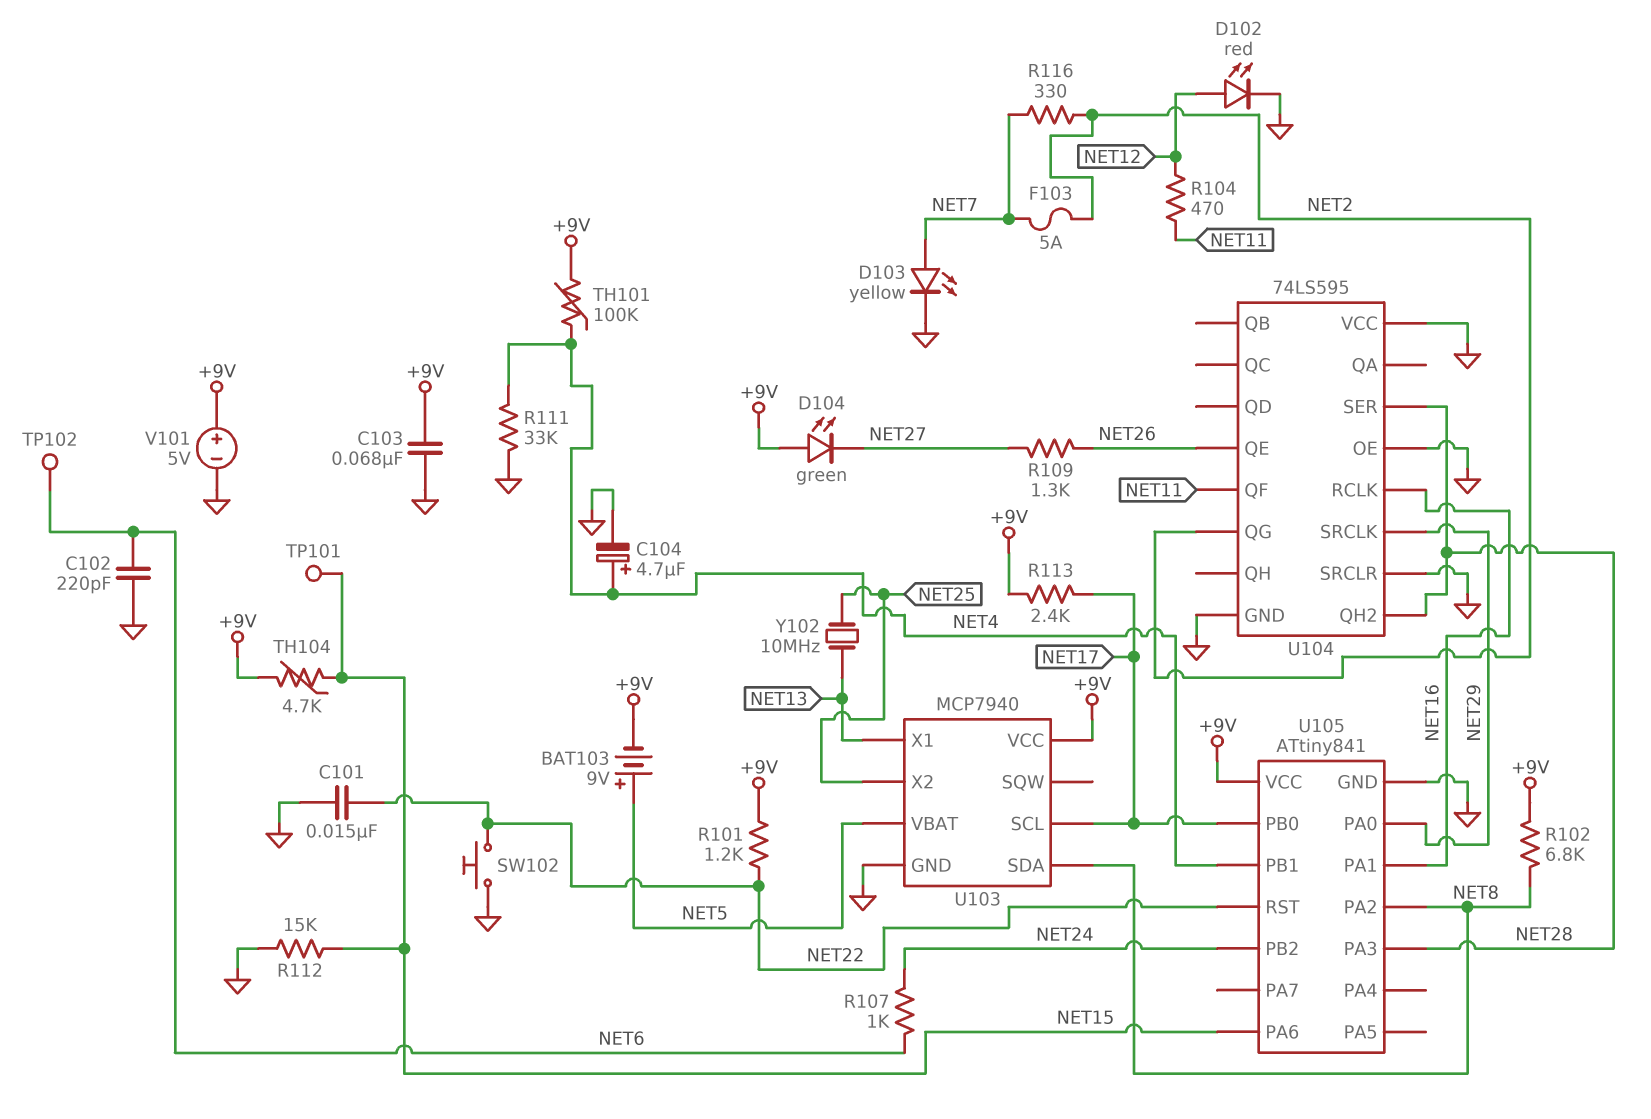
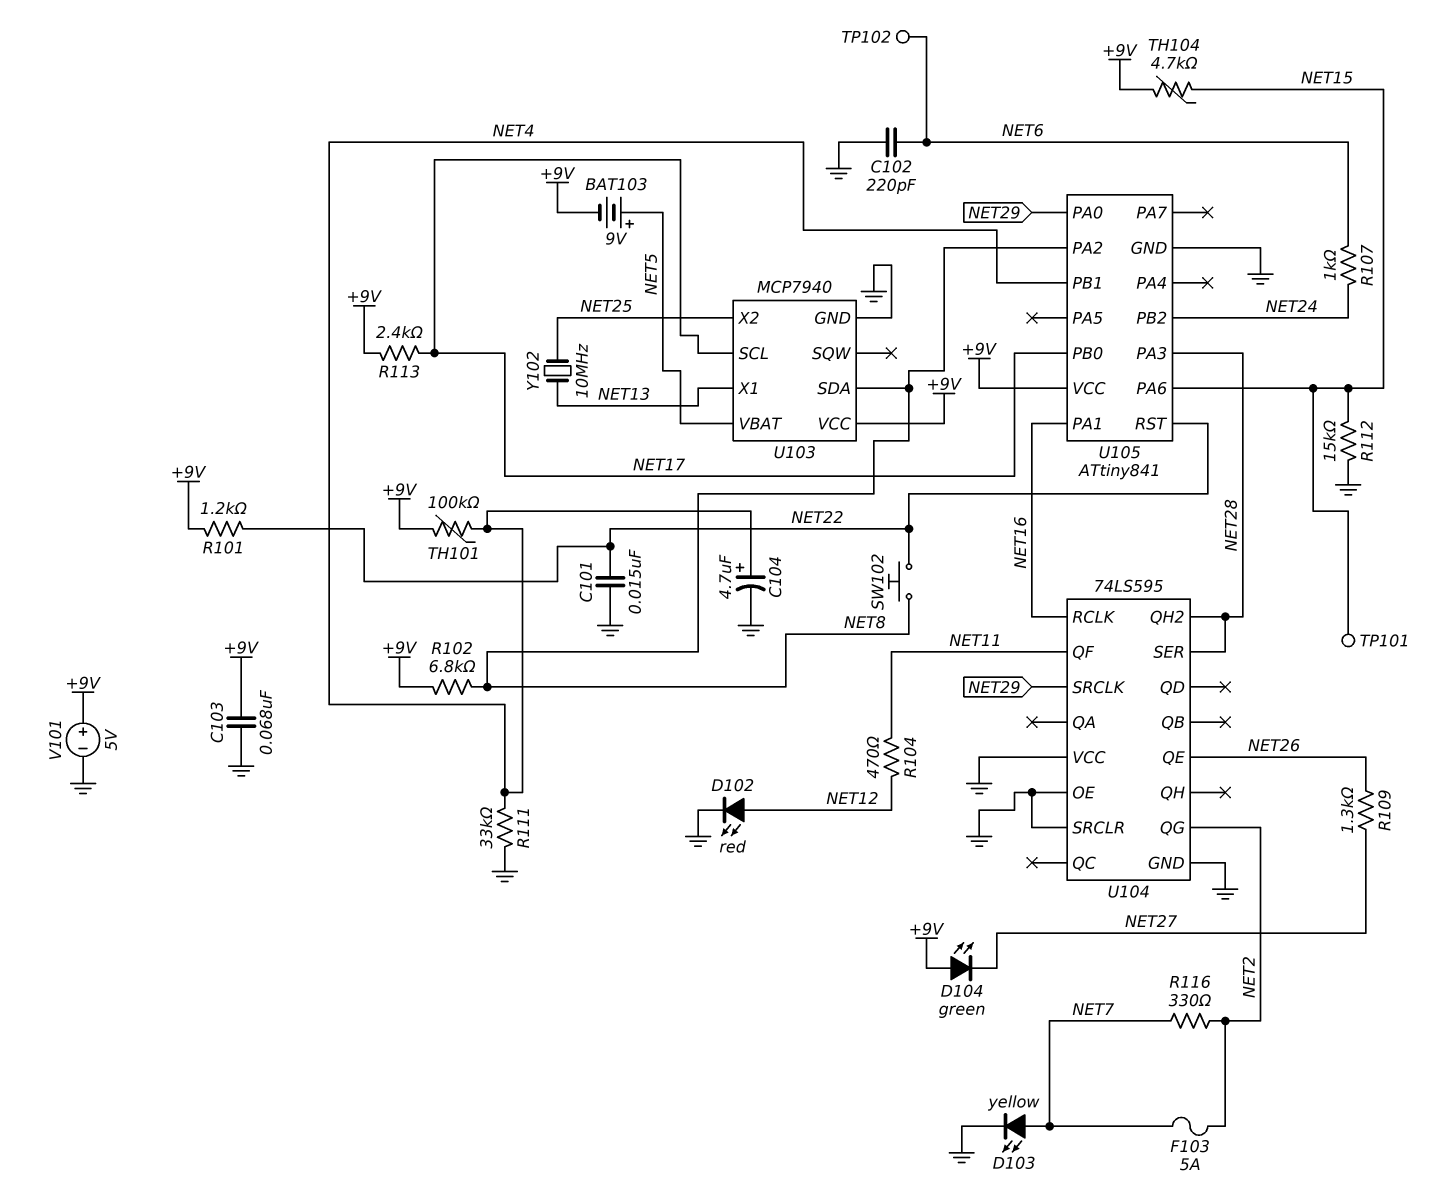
SW102: button (GND, NET22) -> button (NET8, NET22)

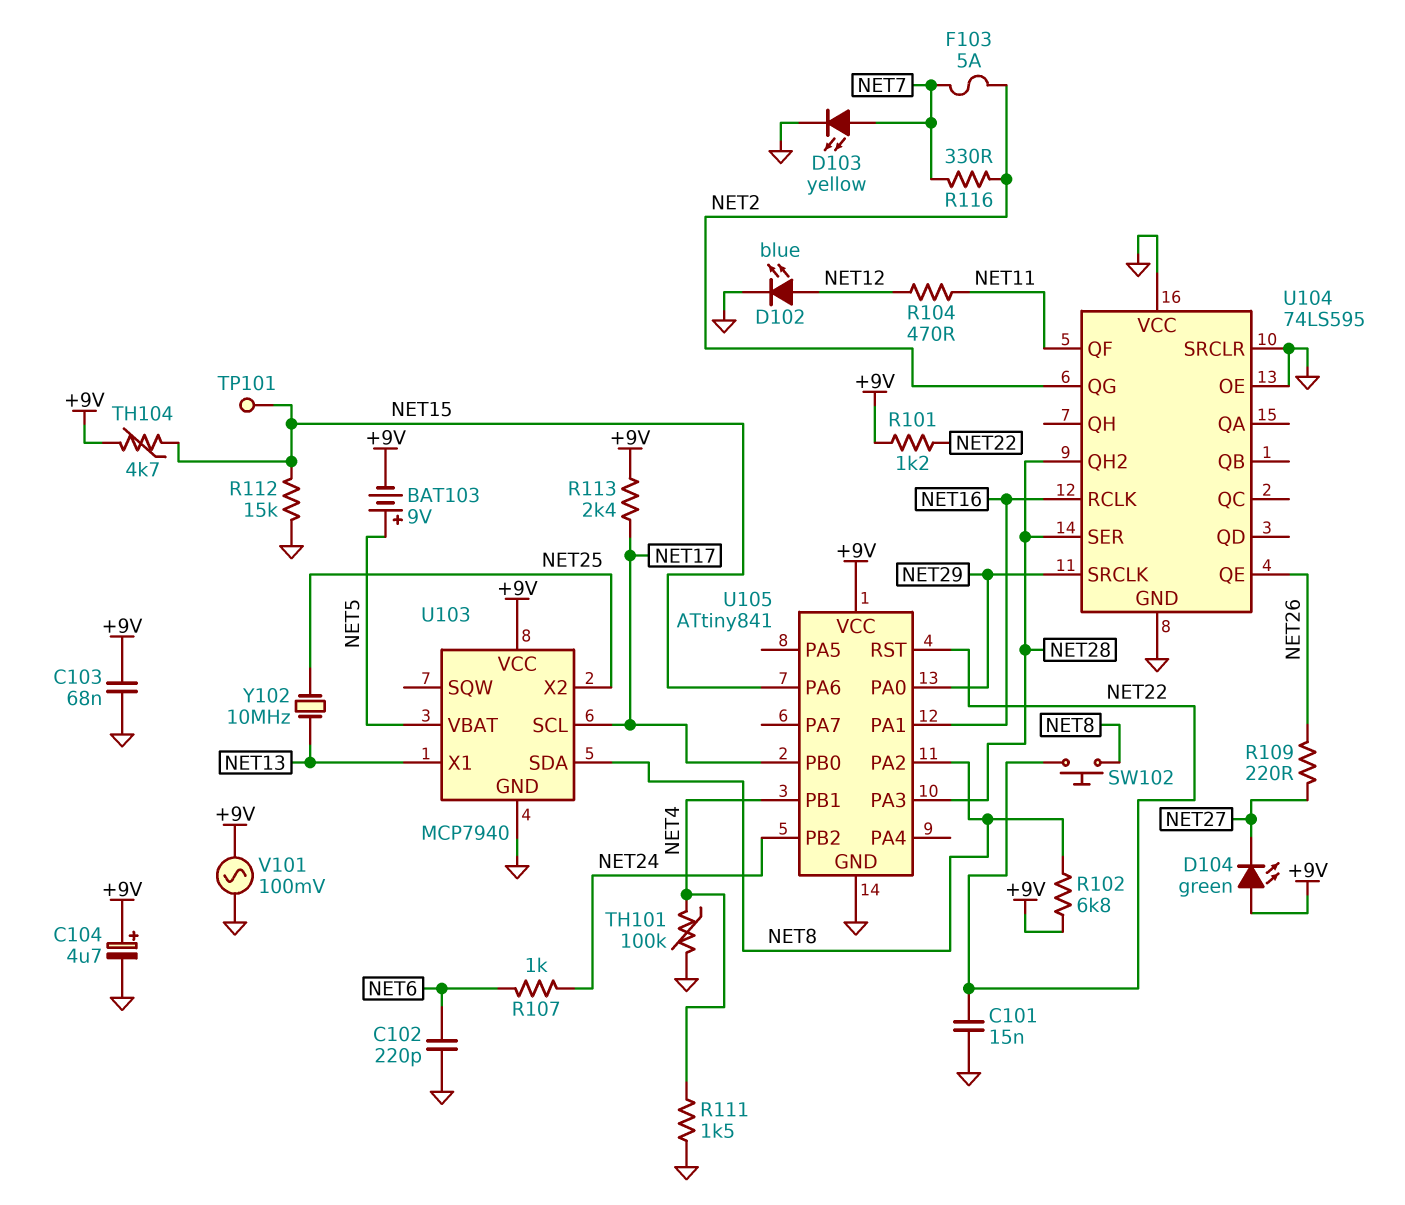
C104: 4.7uF (plus NET4, minus GND) -> 4.7uF (plus +9V, minus GND)
D102: LED red (A NET12, K GND) -> LED blue (A NET12, K GND)
R109: 1.3k (NET26, NET27) -> 220 (NET26, NET27)
R111: 33k (GND, NET4) -> 1.5k (GND, NET4)
TH101: 100k (+9V, NET4) -> 100k (GND, NET4)
TP102: test point (NET6) -> none
V101: 5V (plus +9V, minus GND) -> AC 100mV (+9V, GND)

